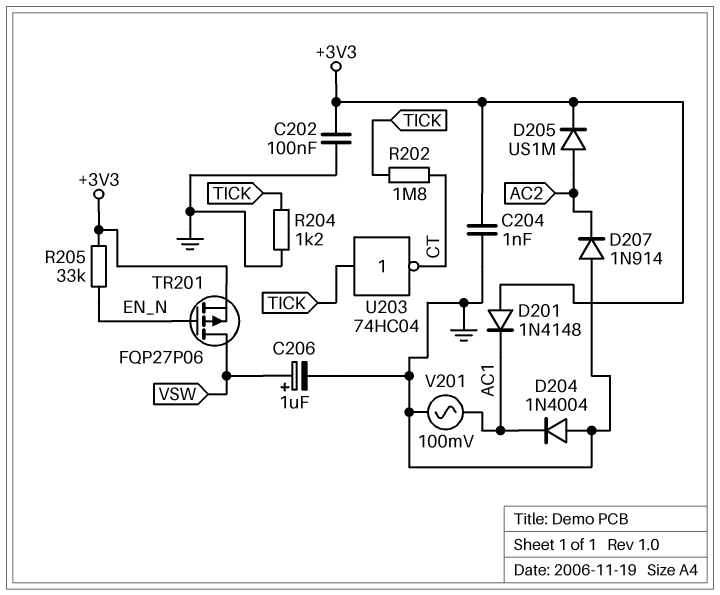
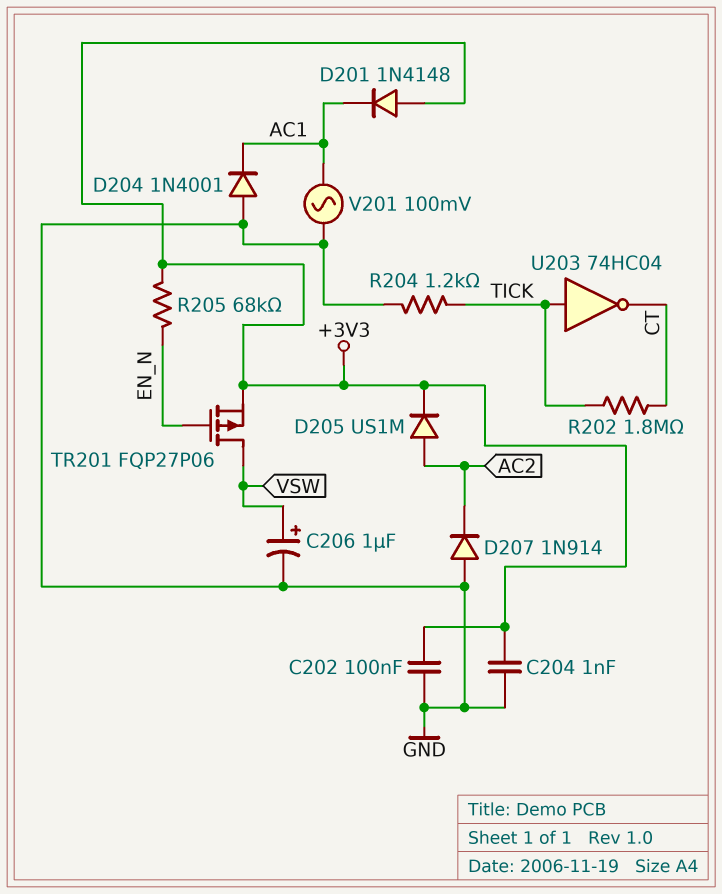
D204: diode 1N4004 (A GND, K AC1) -> diode 1N4001 (A GND, K AC1)
R205: 33k (+3V3, EN_N) -> 68k (+3V3, EN_N)

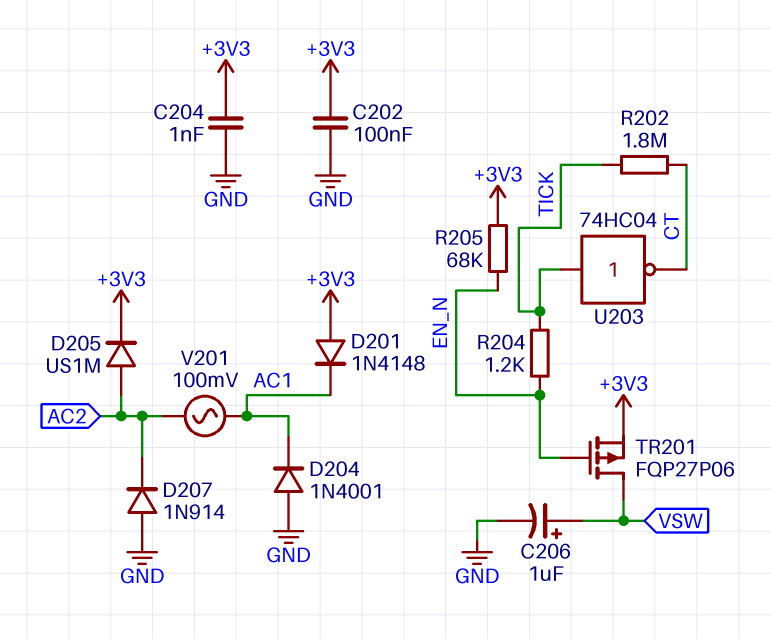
R204: 1.2k (GND, TICK) -> 1.2k (EN_N, TICK)
V201: AC 100mV (AC1, GND) -> AC 100mV (AC1, AC2)

